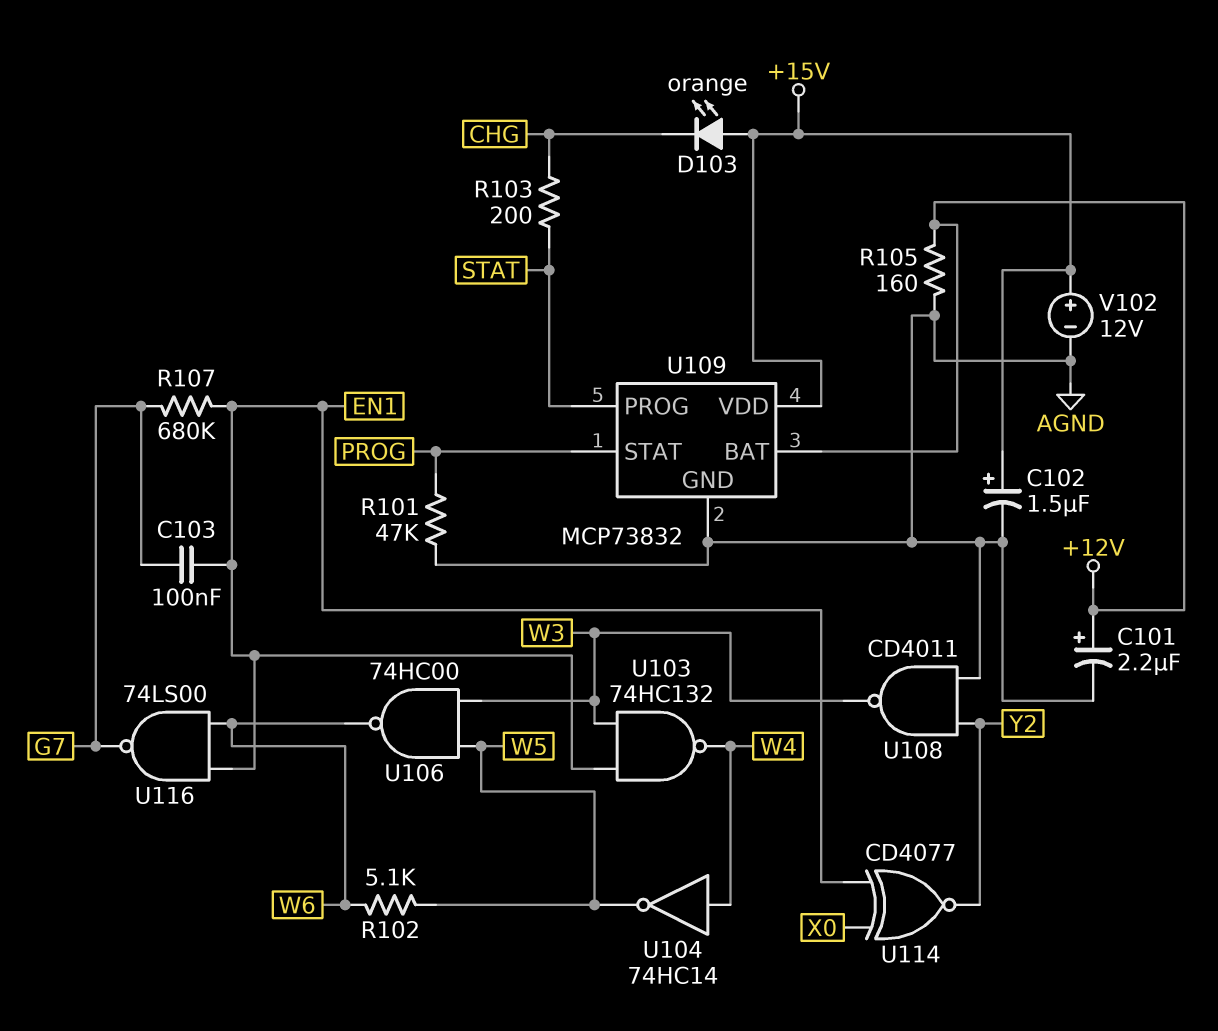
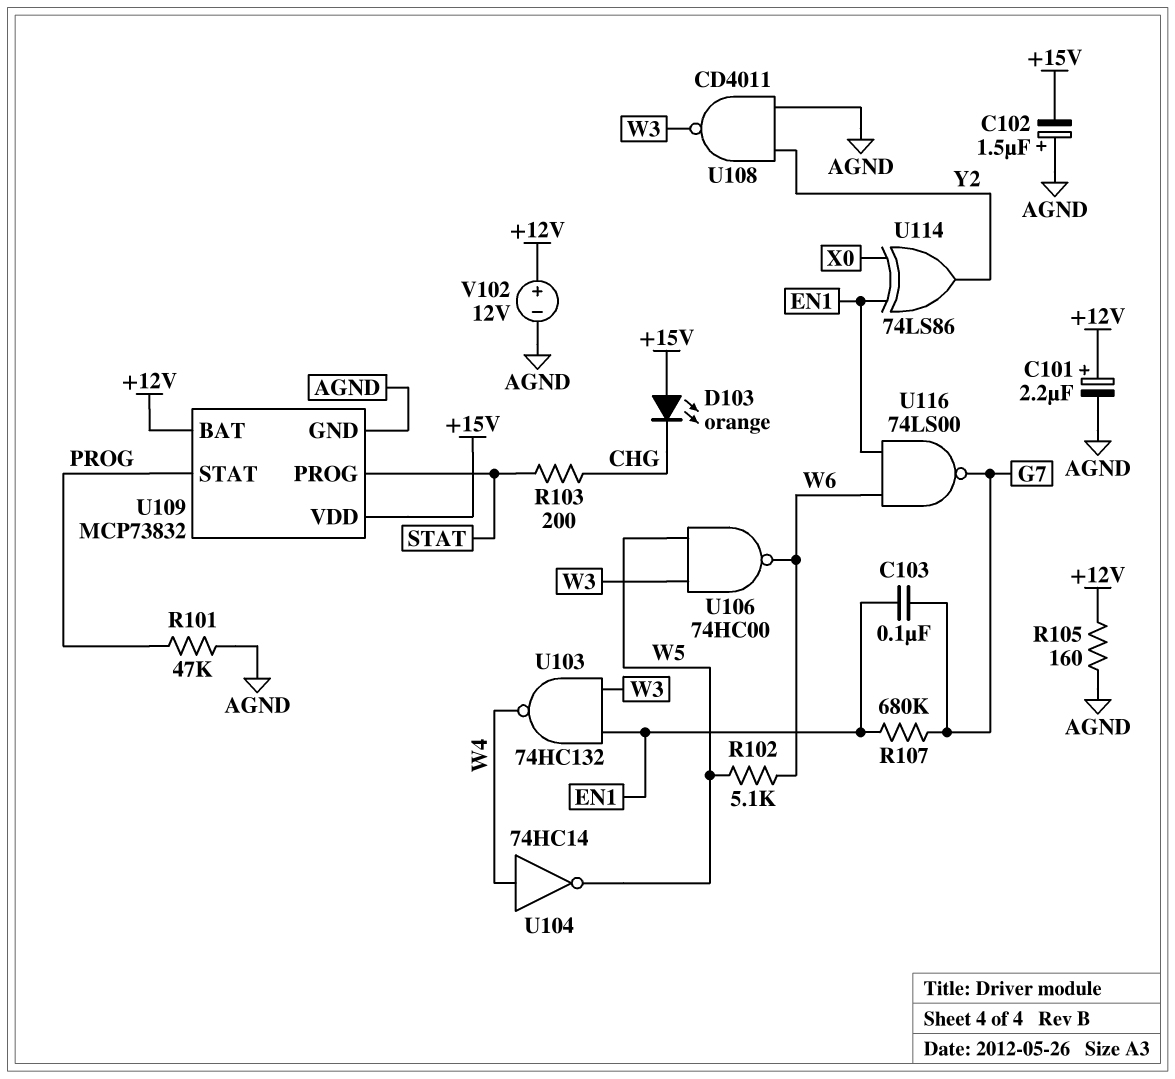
C102: 1.5uF (plus +15V, minus AGND) -> 1.5uF (plus AGND, minus +15V)
U114: XNOR CD4077 (in EN1, in X0, out Y2) -> XOR 74LS86 (in EN1, in X0, out Y2)
V102: 12V (plus +15V, minus AGND) -> 12V (plus +12V, minus AGND)

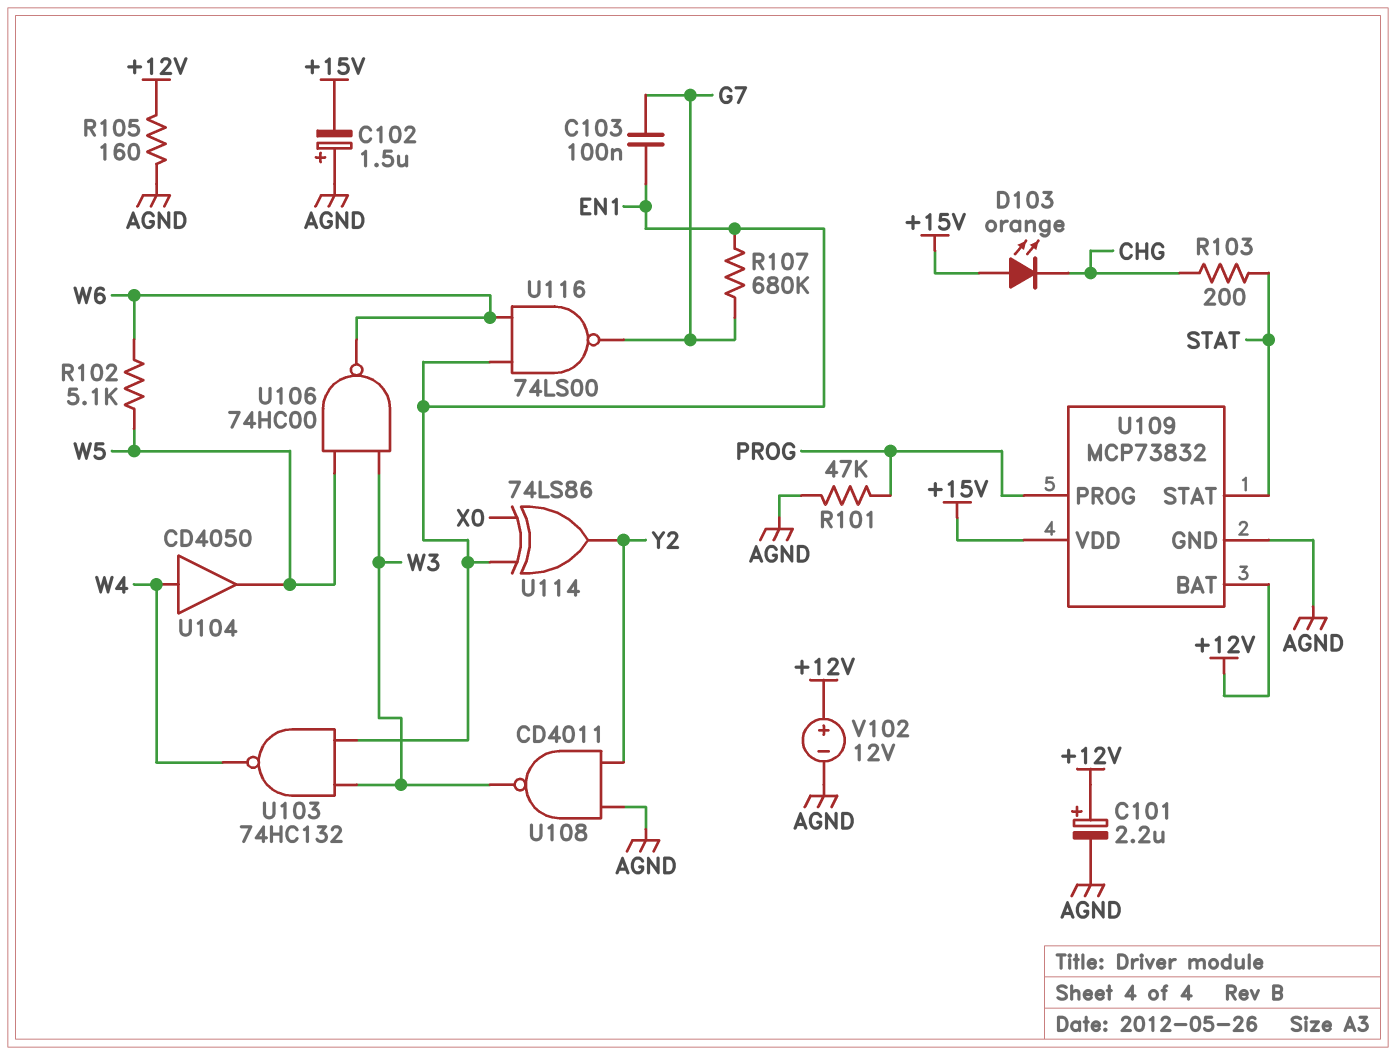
U104: NOT 74HC14 (in W4, out W5) -> buffer CD4050 (in W4, out W5)
U109 pin PROG: STAT -> PROG
U109 pin STAT: PROG -> STAT

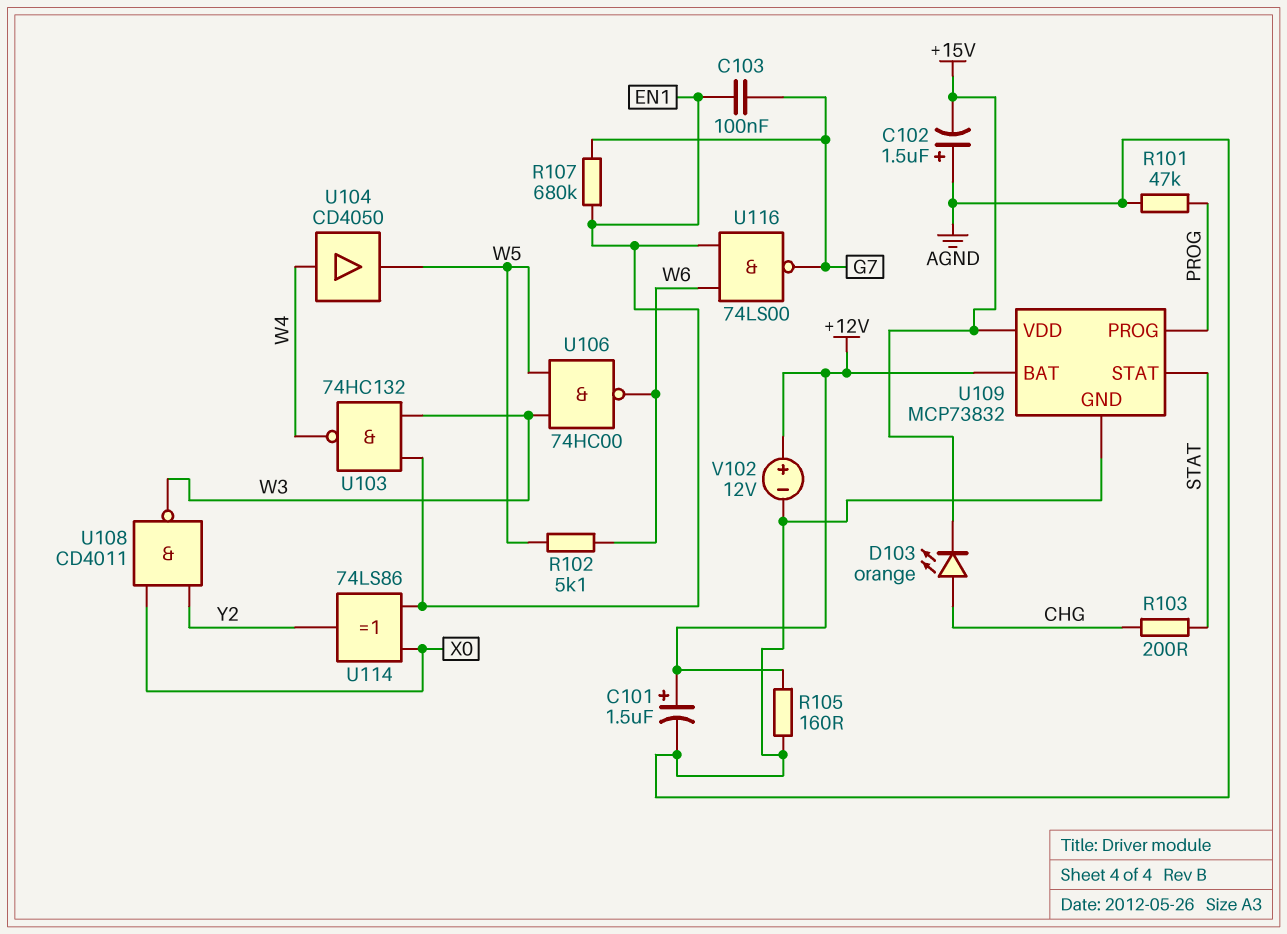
C101: 2.2uF (plus +12V, minus AGND) -> 1.5uF (plus +12V, minus AGND)
D103: LED orange (A +15V, K CHG) -> LED orange (A CHG, K +15V)
U108: NAND CD4011 (in AGND, in Y2, out W3) -> NAND CD4011 (in X0, in Y2, out W3)

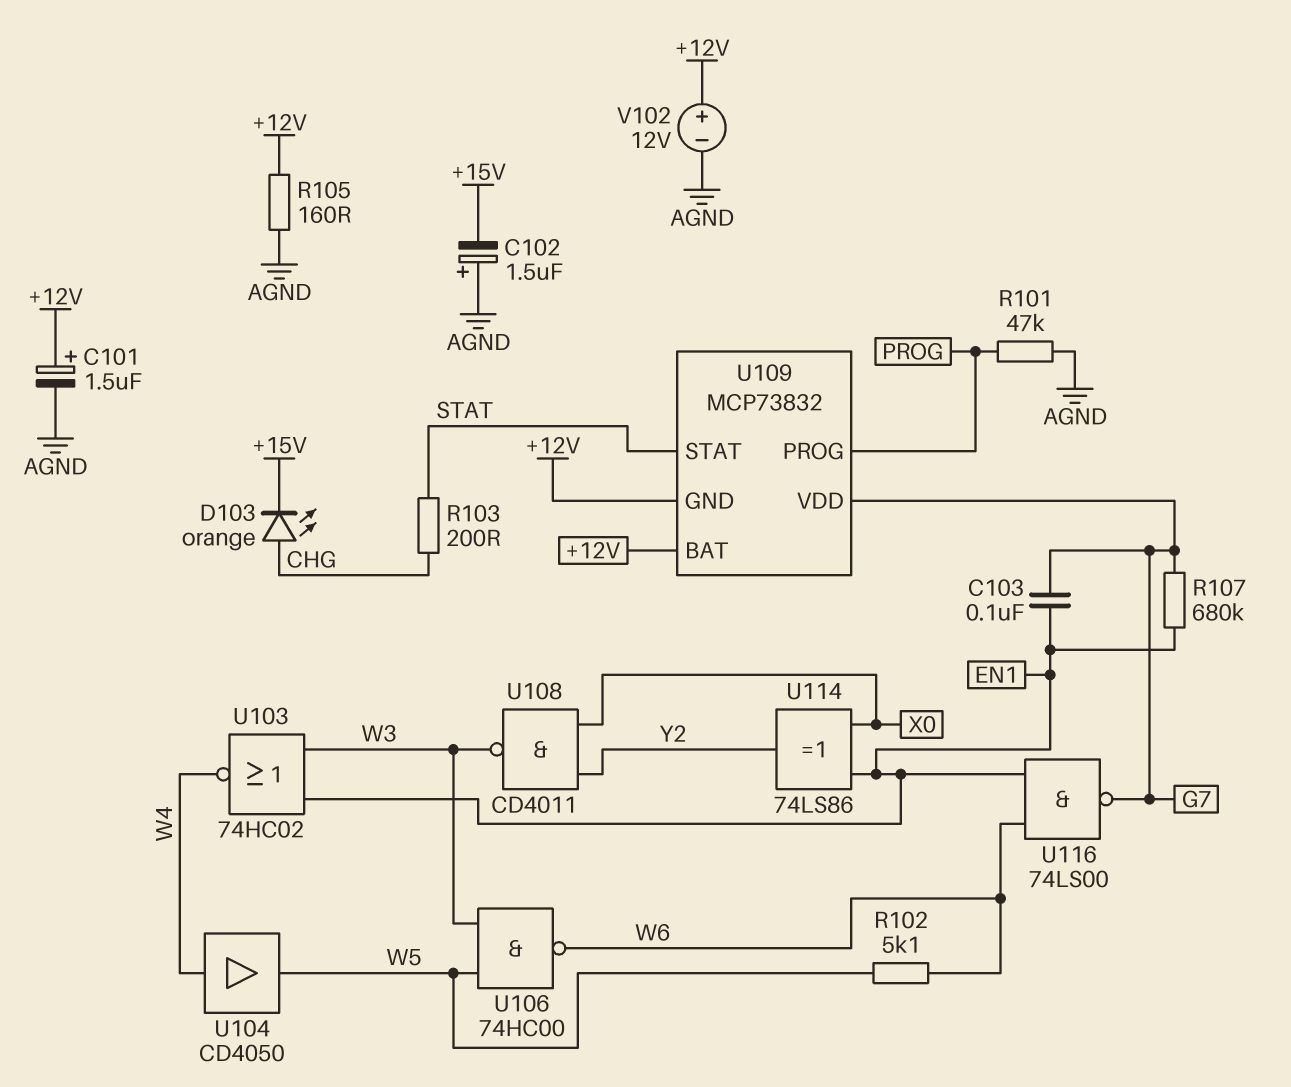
U103: NAND 74HC132 (in EN1, in W3, out W4) -> NOR 74HC02 (in EN1, in W3, out W4)
U109 pin GND: AGND -> +12V
U109 pin VDD: +15V -> G7

